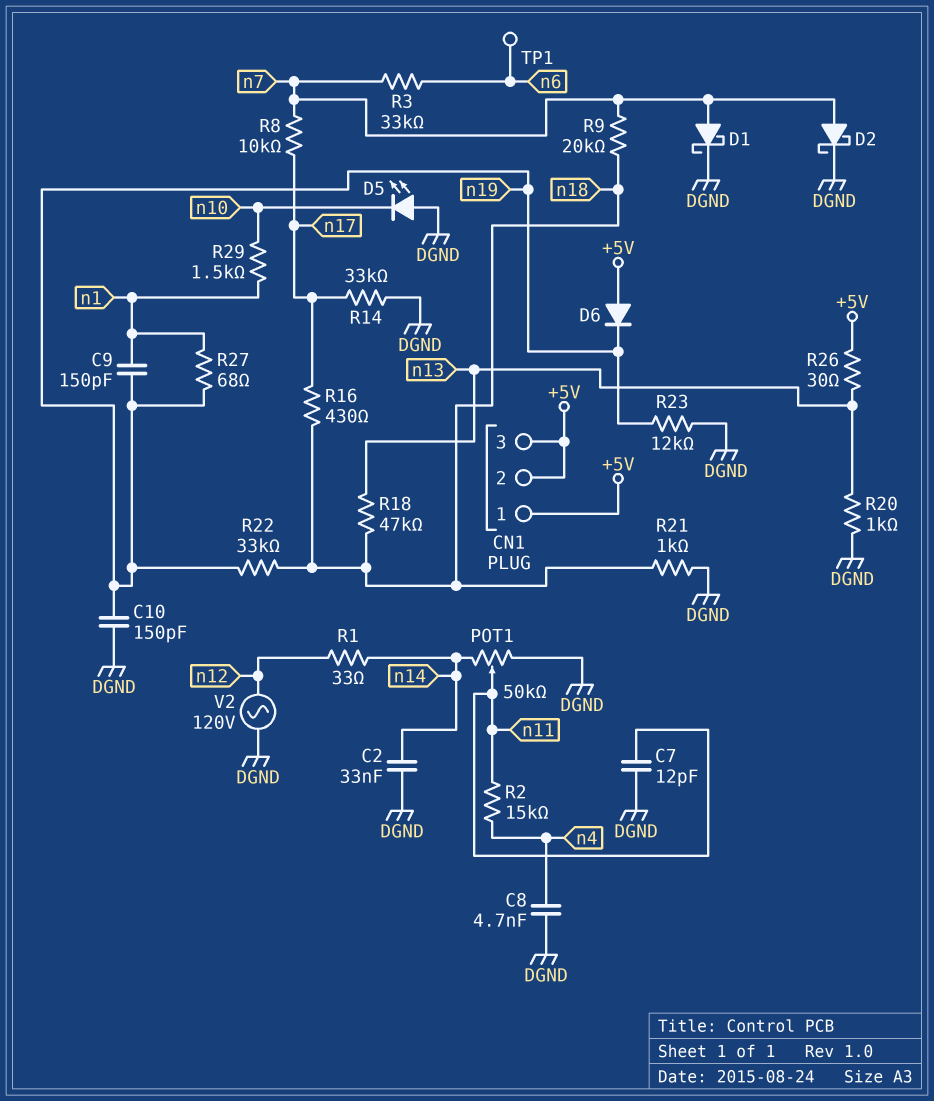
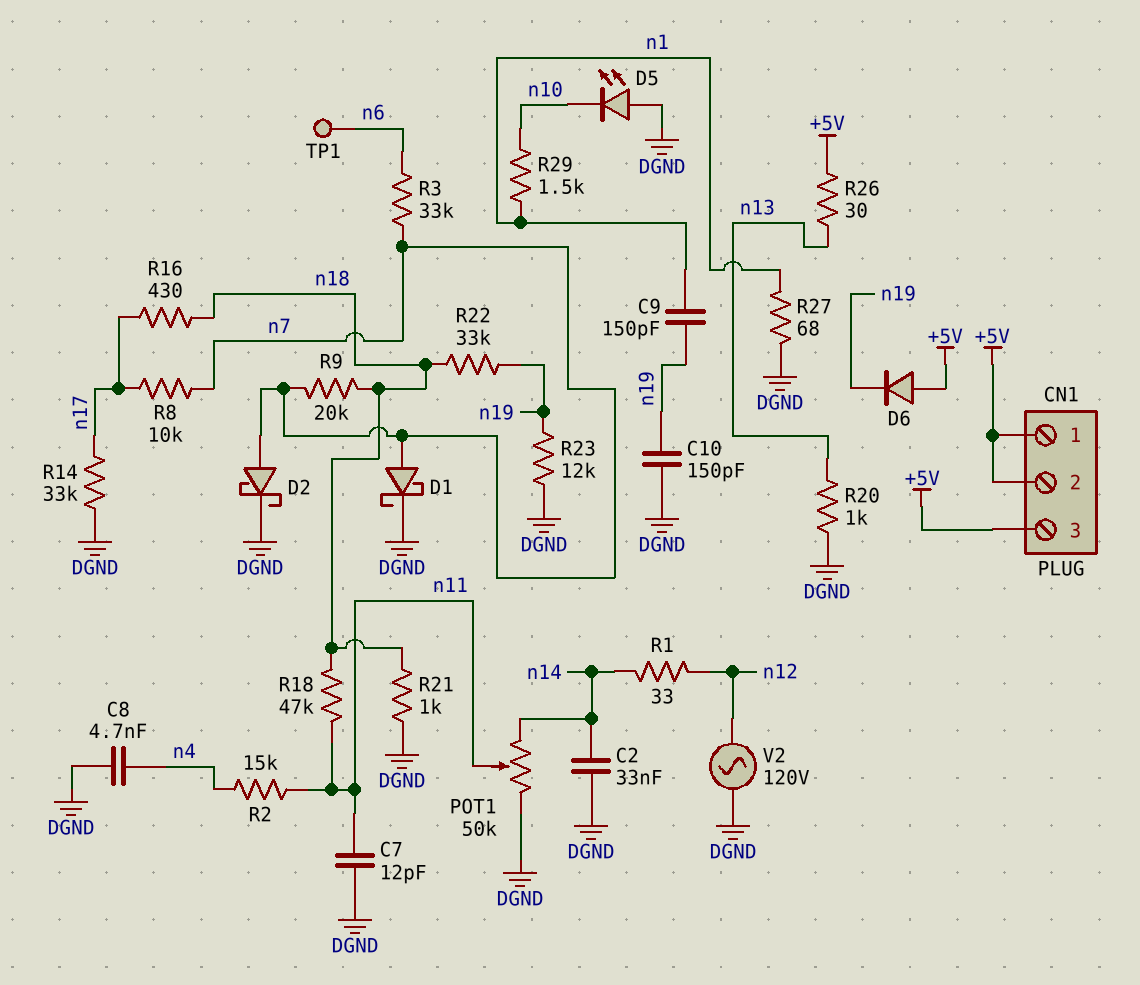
R18: 47k (n13, n18) -> 47k (n11, n18)
R27: 68 (n1, n19) -> 68 (DGND, n1)

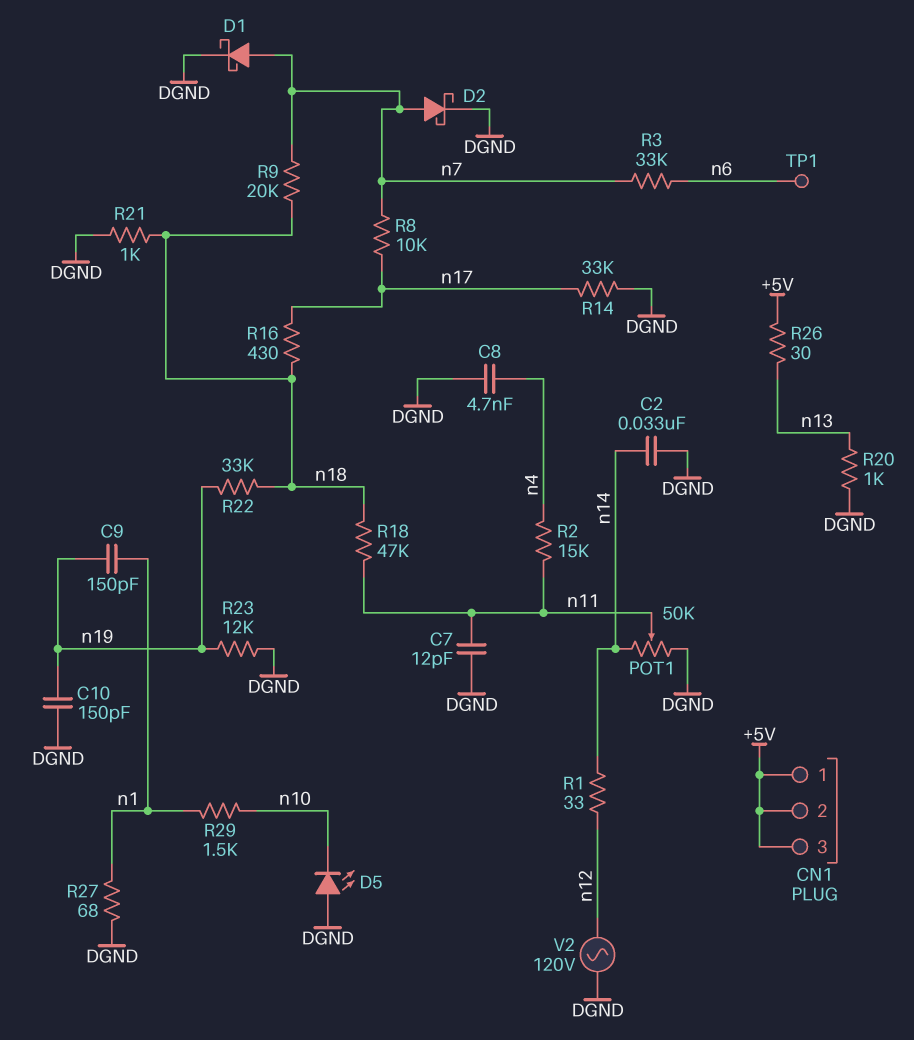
D6: diode (A +5V, K n19) -> none

